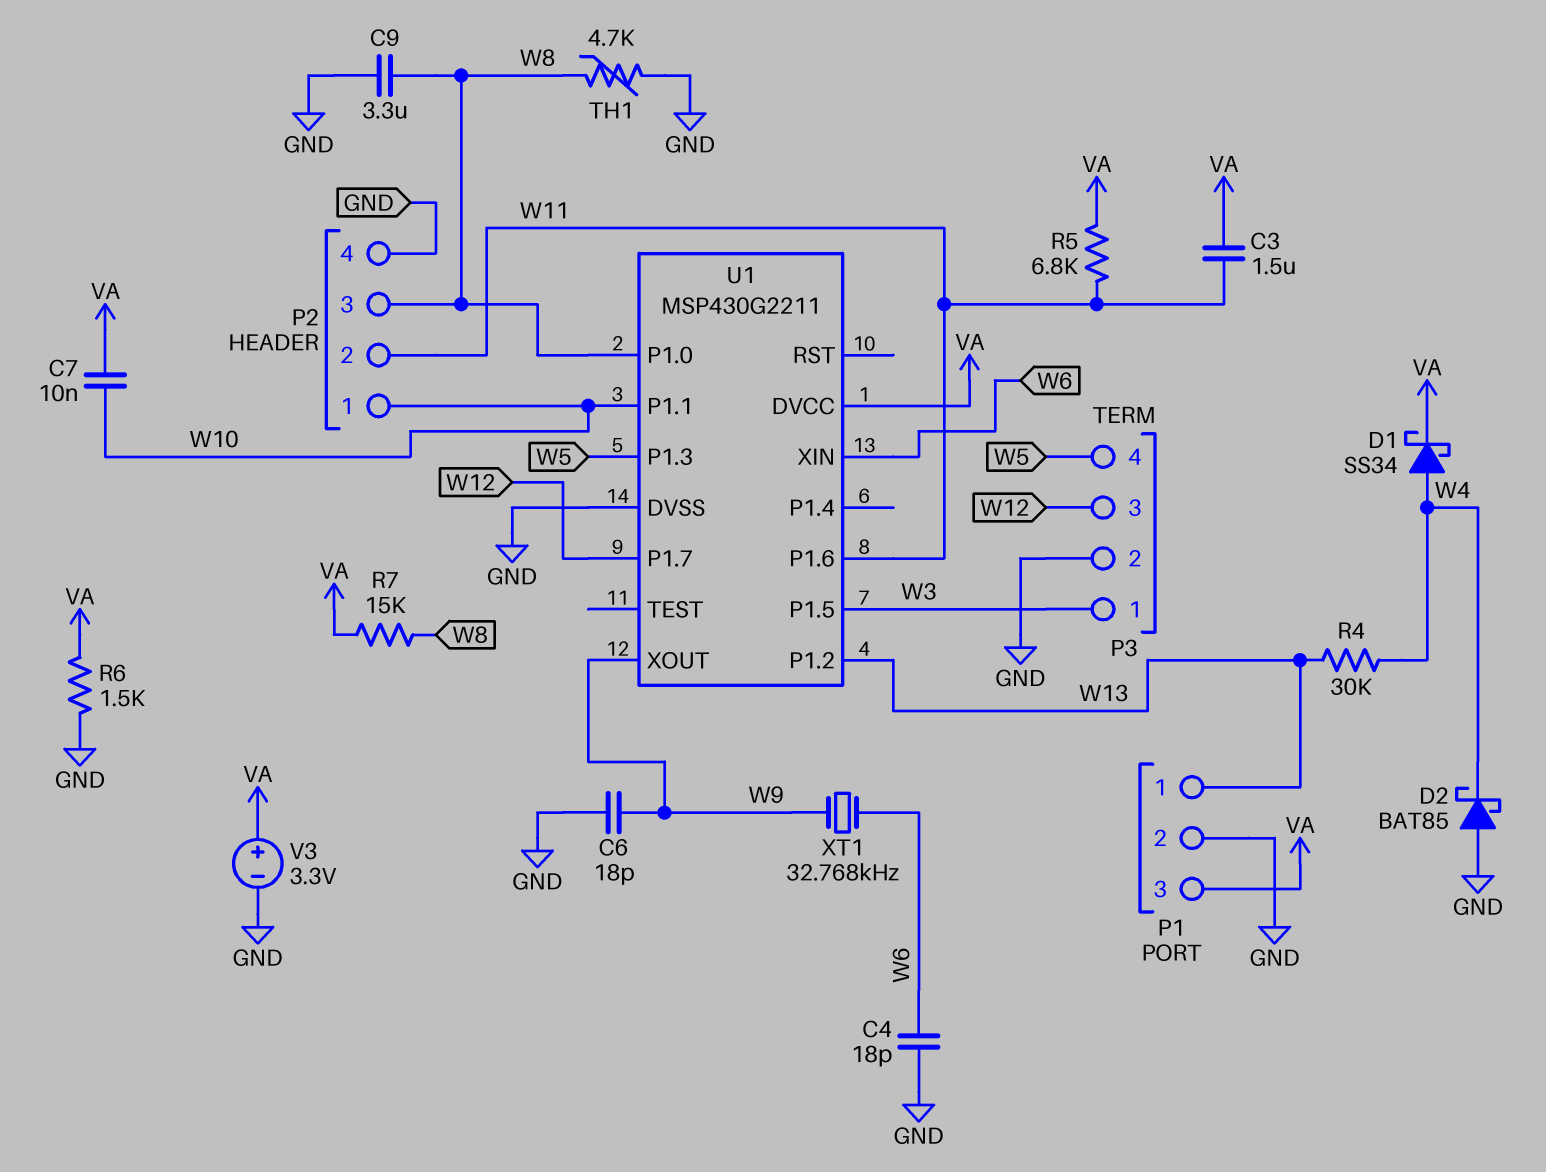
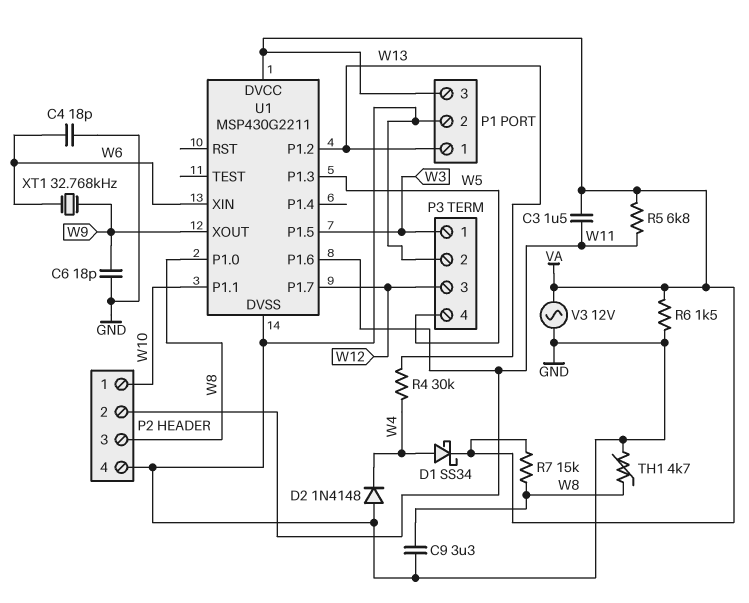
C7: 10nF (VA, W10) -> none
D2: schottky BAT85 (A GND, K W4) -> diode 1N4148 (A GND, K W4)
V3: 3.3V (plus VA, minus GND) -> AC 12V (GND, VA)

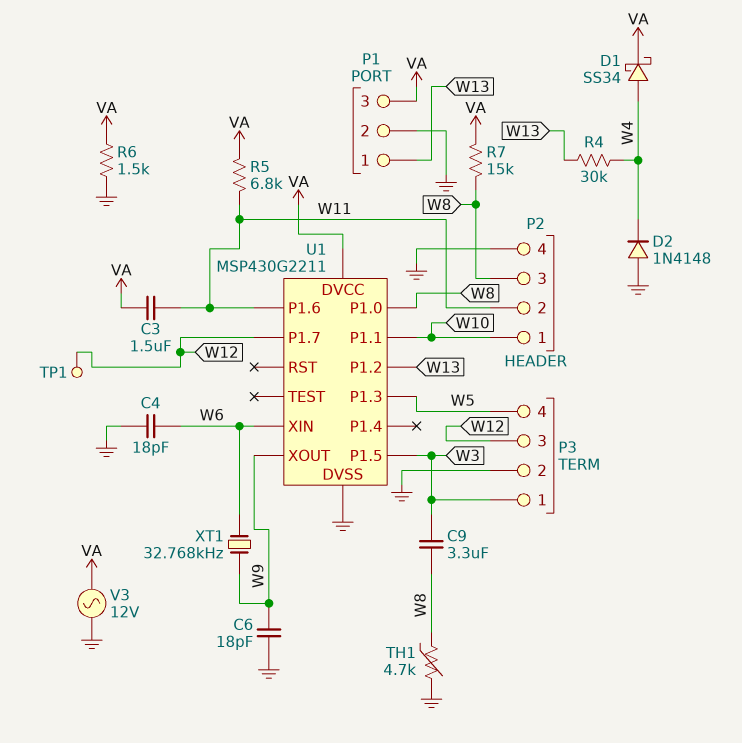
C9: 3.3uF (GND, W8) -> 3.3uF (W3, W8)
TP1: none -> test point (W12)

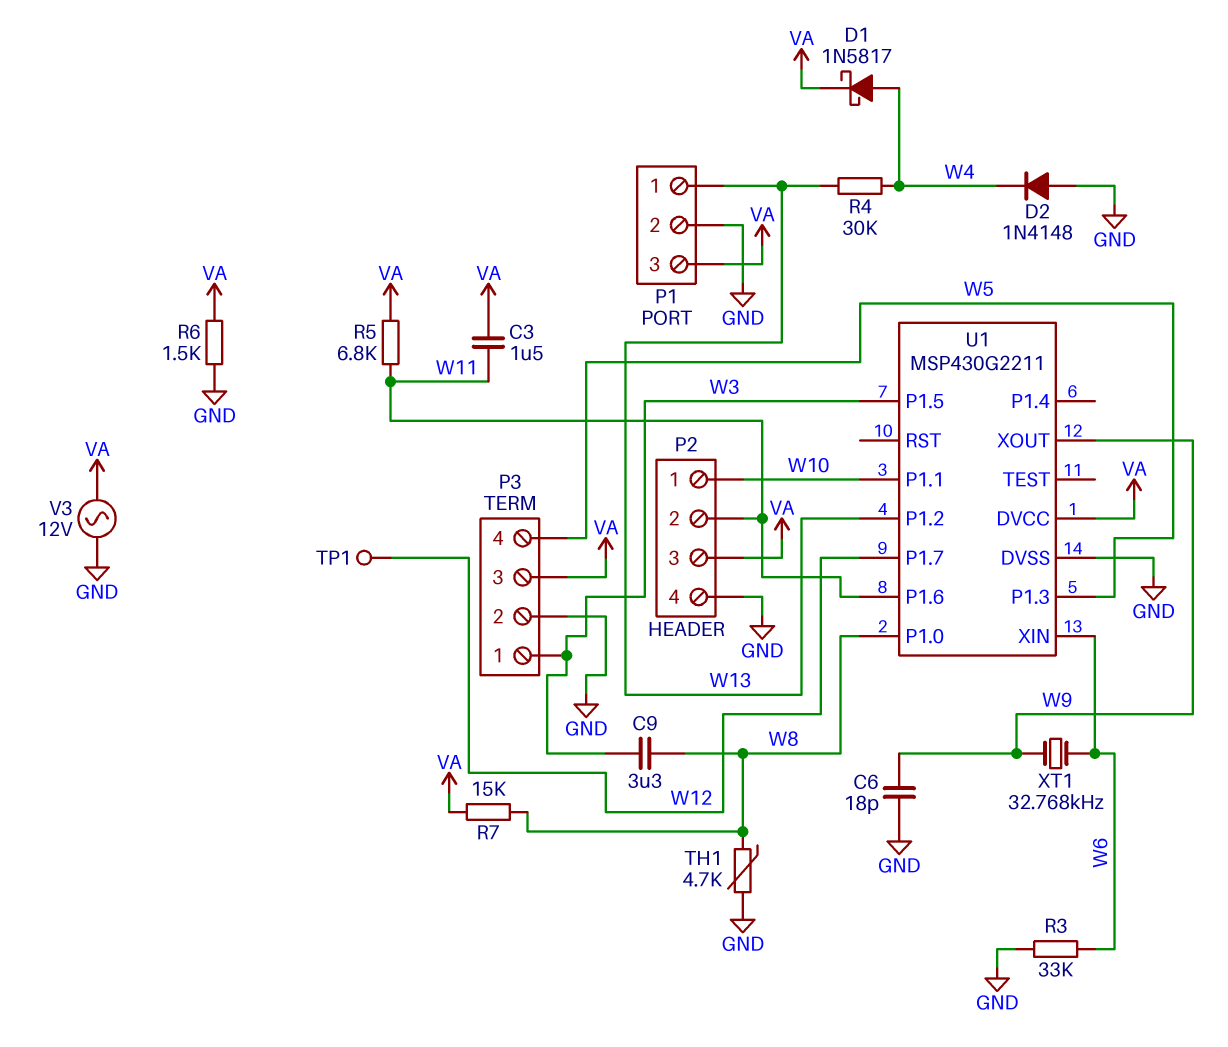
C4: 18pF (GND, W6) -> none
D1: schottky SS34 (A W4, K VA) -> schottky 1N5817 (A W4, K VA)
P2 pin 3: W8 -> VA
P3 pin 3: W12 -> VA
R3: none -> 33k (GND, W6)

